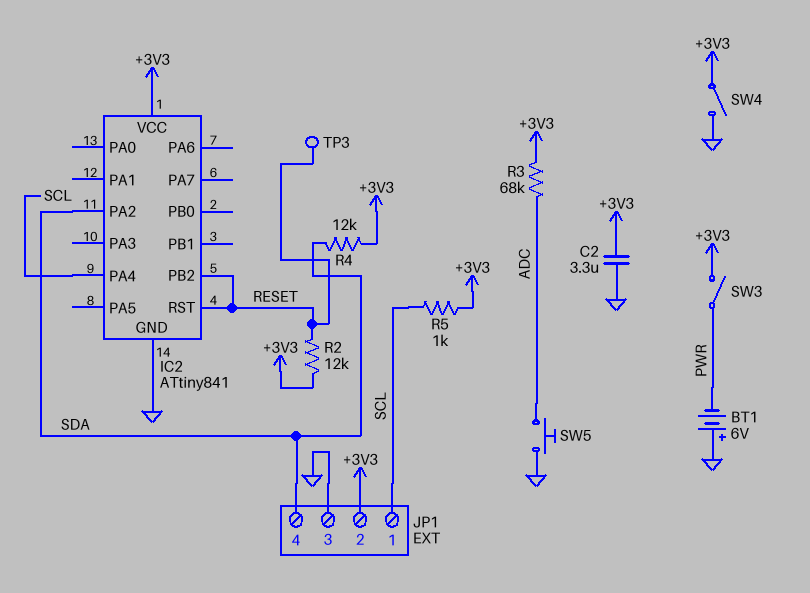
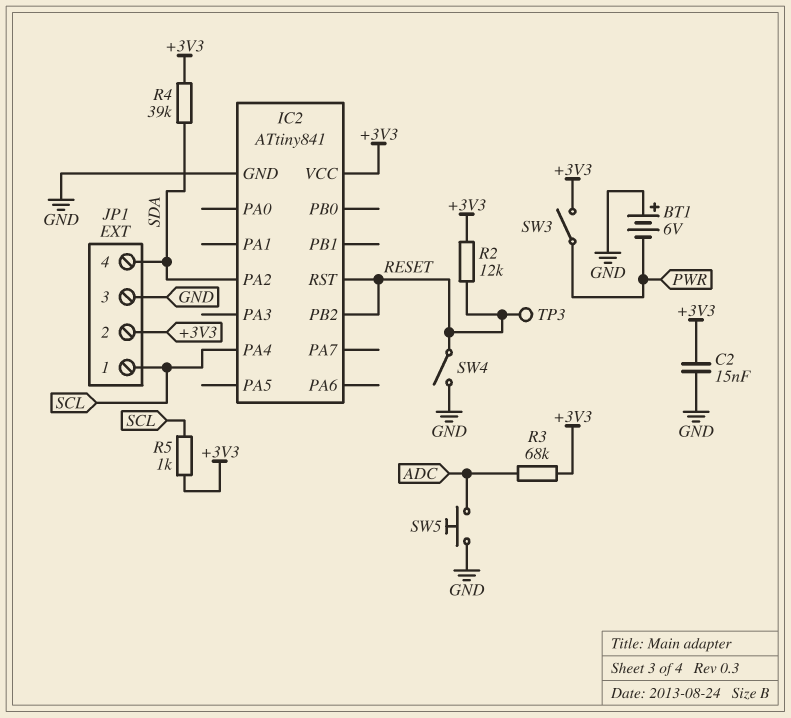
C2: 3.3uF (+3V3, GND) -> 15nF (+3V3, GND)
R4: 12k (+3V3, SDA) -> 39k (+3V3, SDA)
SW4: switch (+3V3, GND) -> switch (GND, RESET)

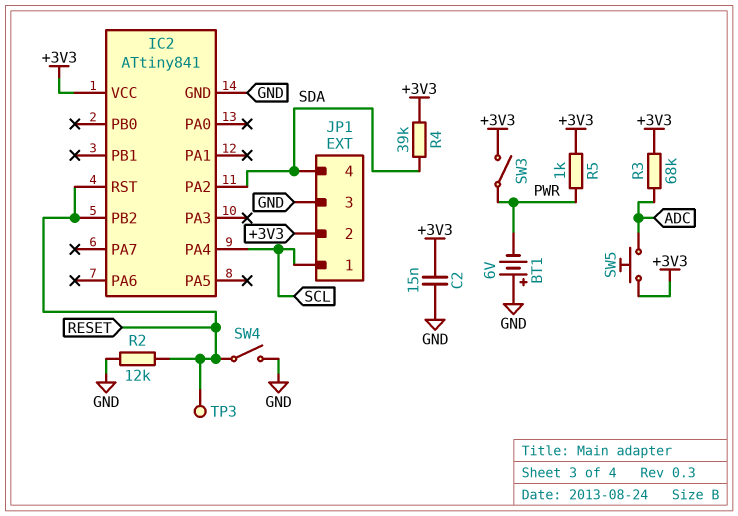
R2: 12k (+3V3, RESET) -> 12k (GND, RESET)
R5: 1k (+3V3, SCL) -> 1k (+3V3, PWR)
SW5: button (ADC, GND) -> button (+3V3, ADC)

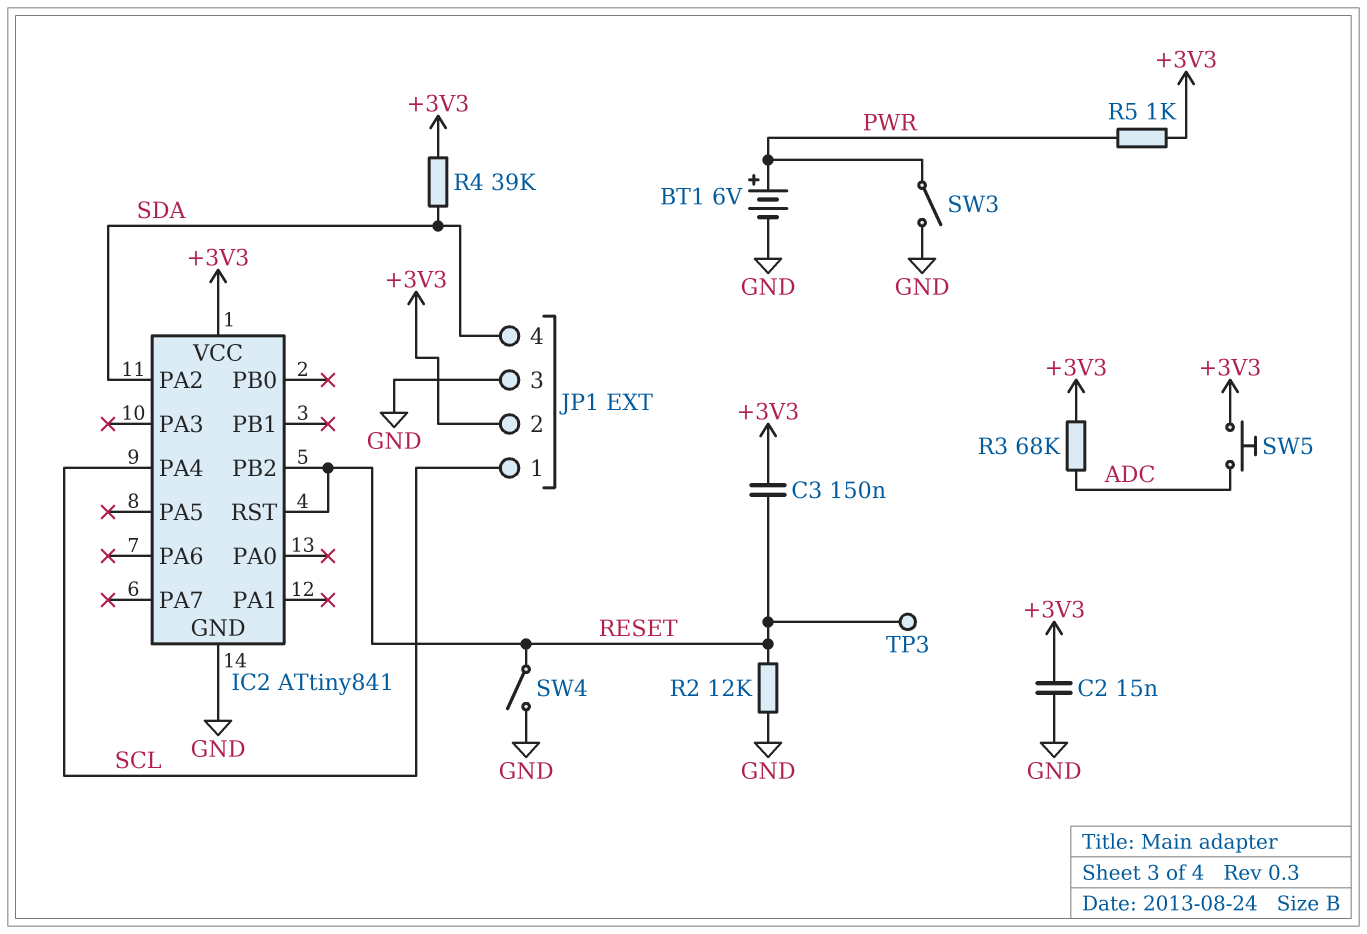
BT1: 6V (plus GND, minus PWR) -> 6V (plus PWR, minus GND)
C3: none -> 150nF (+3V3, RESET)
SW3: switch (+3V3, PWR) -> switch (GND, PWR)

